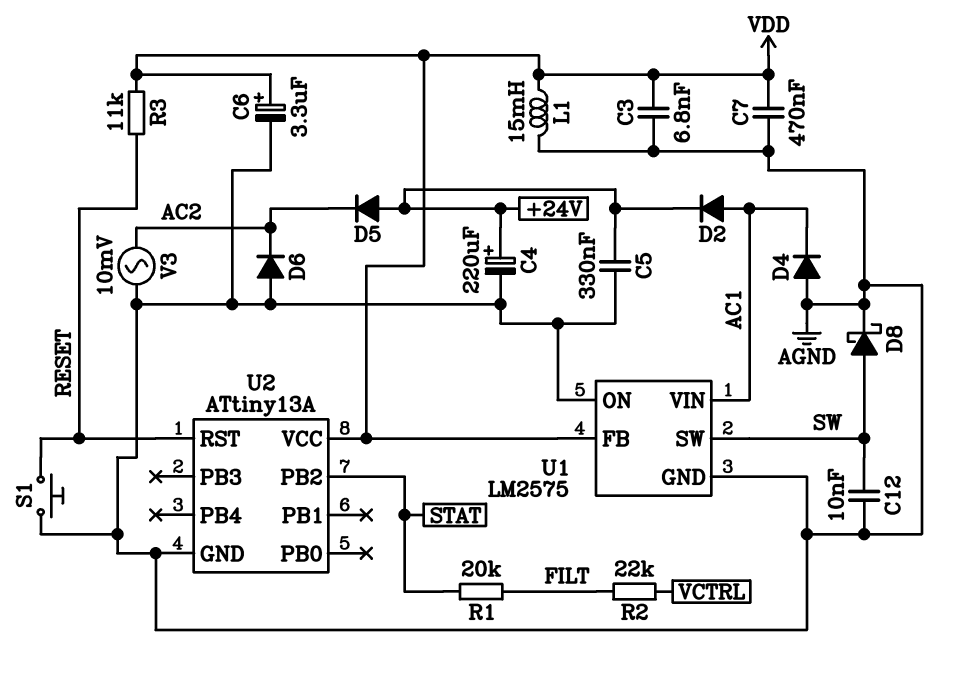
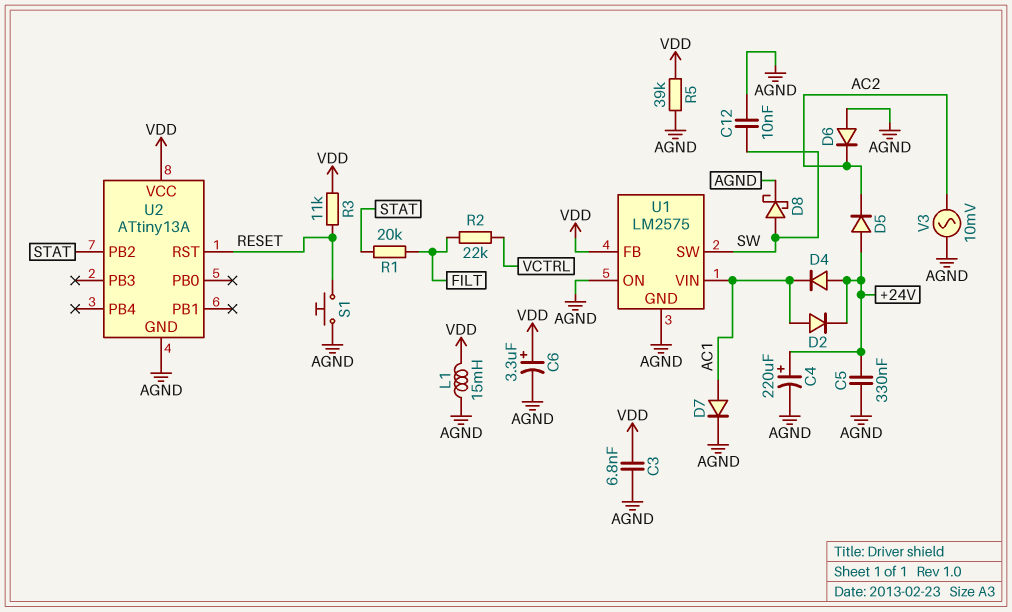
C7: 470nF (AGND, VDD) -> none
D4: diode (A AGND, K AC1) -> diode (A +24V, K AC1)
D7: none -> diode (A AC1, K AGND)
R5: none -> 39k (AGND, VDD)

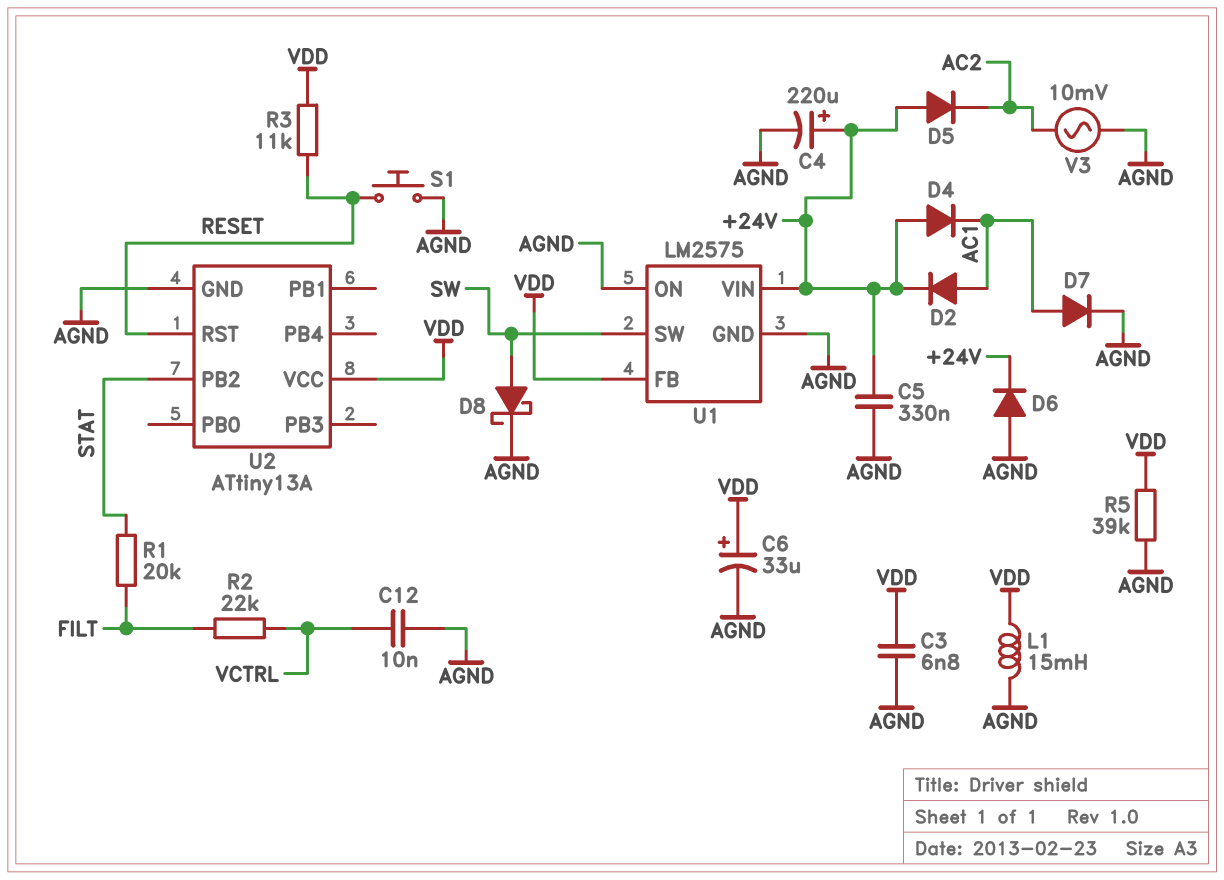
C6: 3.3uF (plus VDD, minus AGND) -> 33uF (plus VDD, minus AGND)
C12: 10nF (AGND, SW) -> 10nF (AGND, VCTRL)
D6: diode (A AGND, K AC2) -> diode (A AGND, K +24V)
U1 pin VIN: AC1 -> +24V

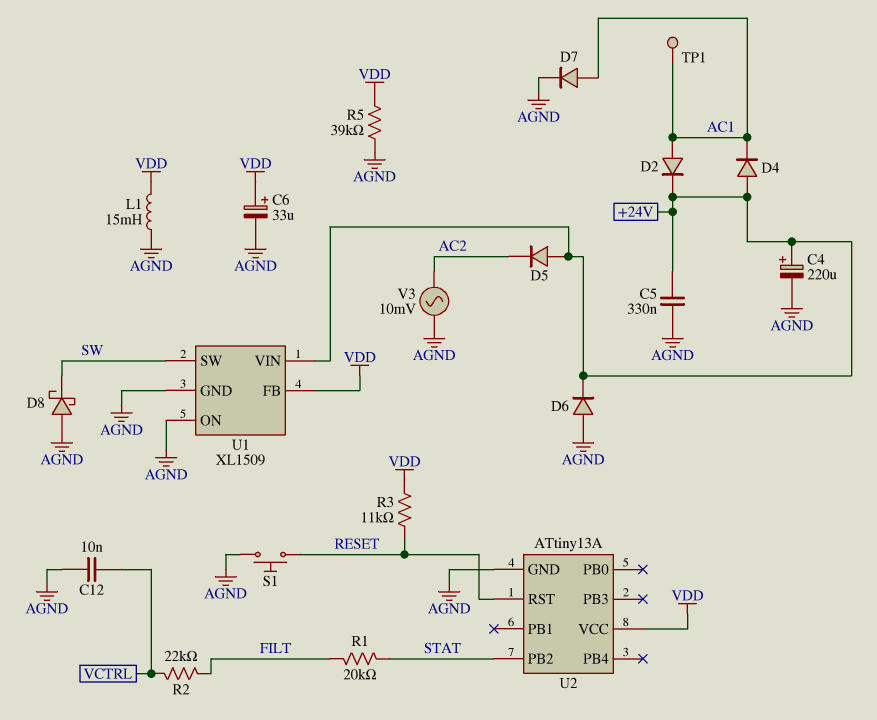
C3: 6.8nF (AGND, VDD) -> none
D8: schottky (A SW, K AGND) -> schottky (A AGND, K SW)
TP1: none -> test point (AC1)
U1: LM2575 -> XL1509

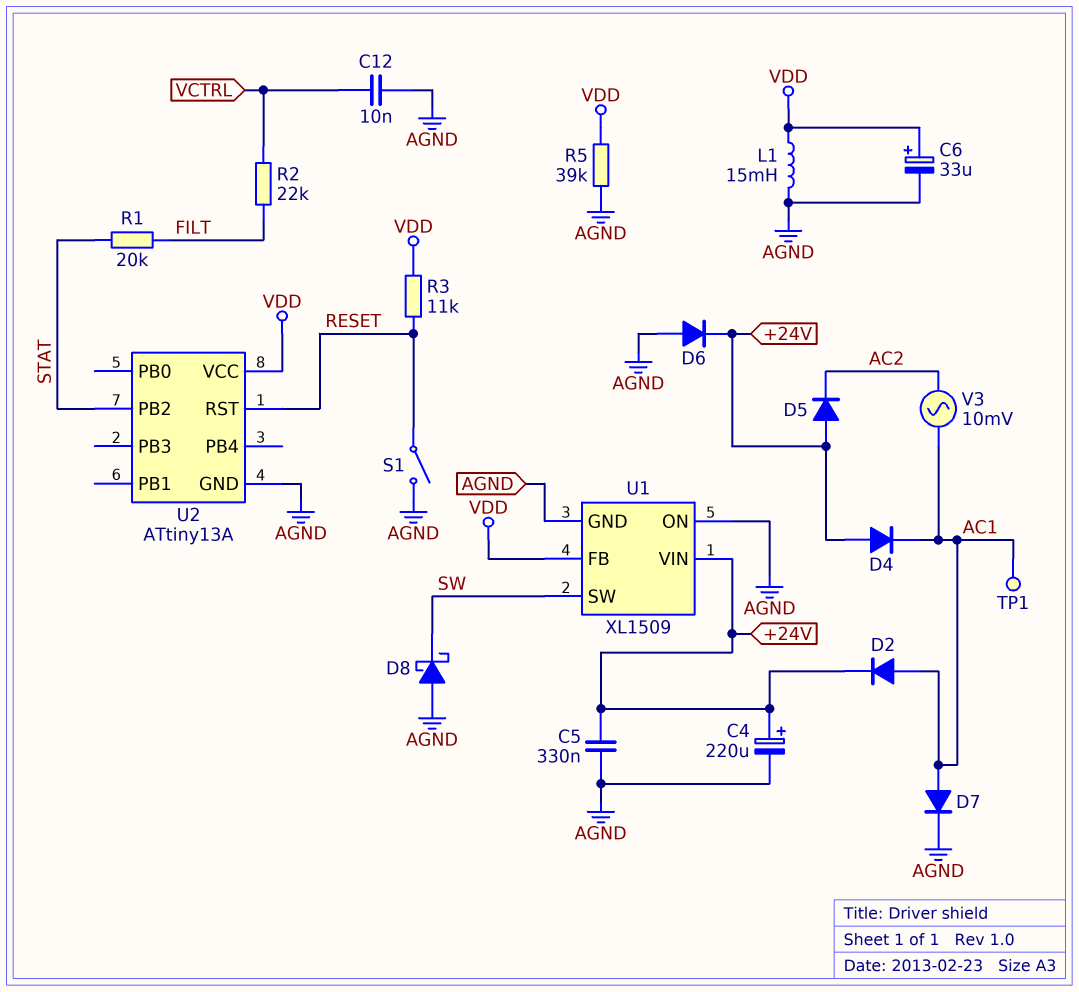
S1: button (AGND, RESET) -> switch (AGND, RESET)
V3: AC 10mV (AC2, AGND) -> AC 10mV (AC1, AC2)

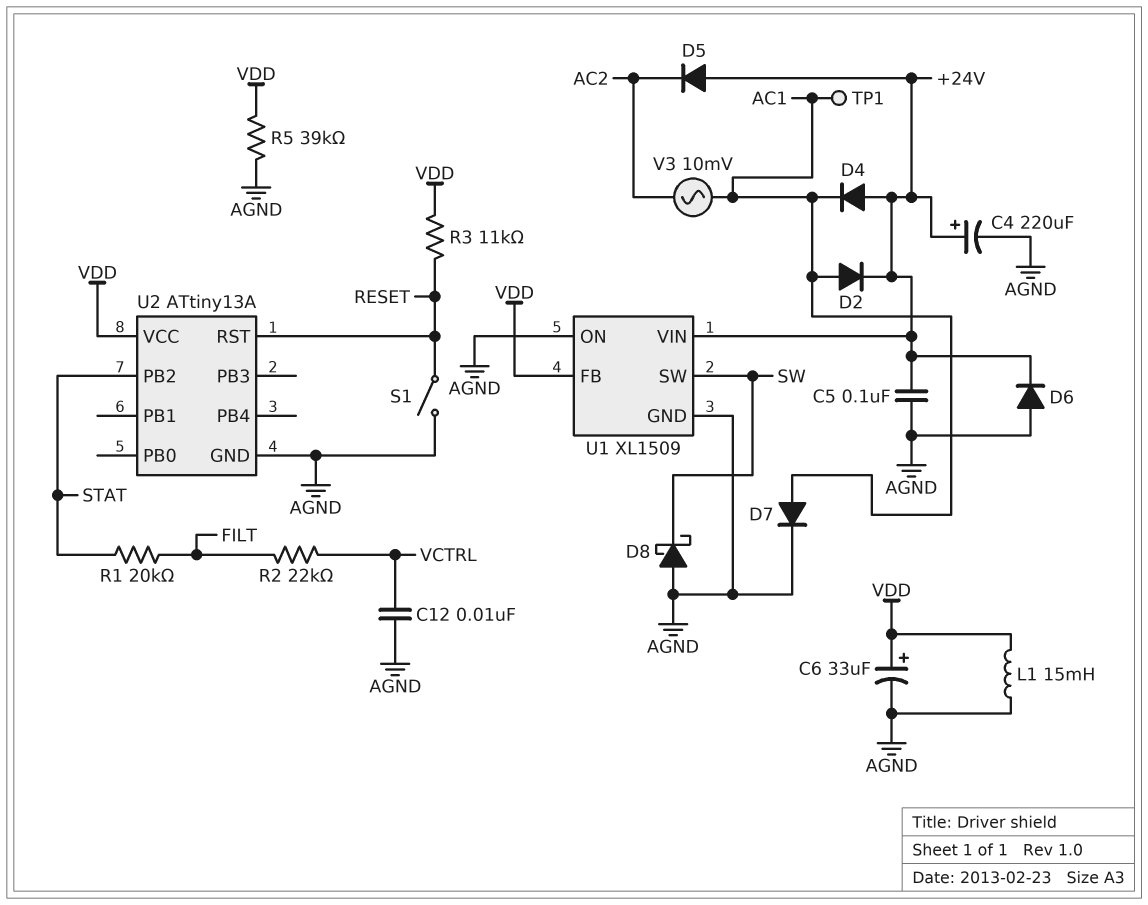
C5: 330nF (+24V, AGND) -> 100nF (+24V, AGND)

